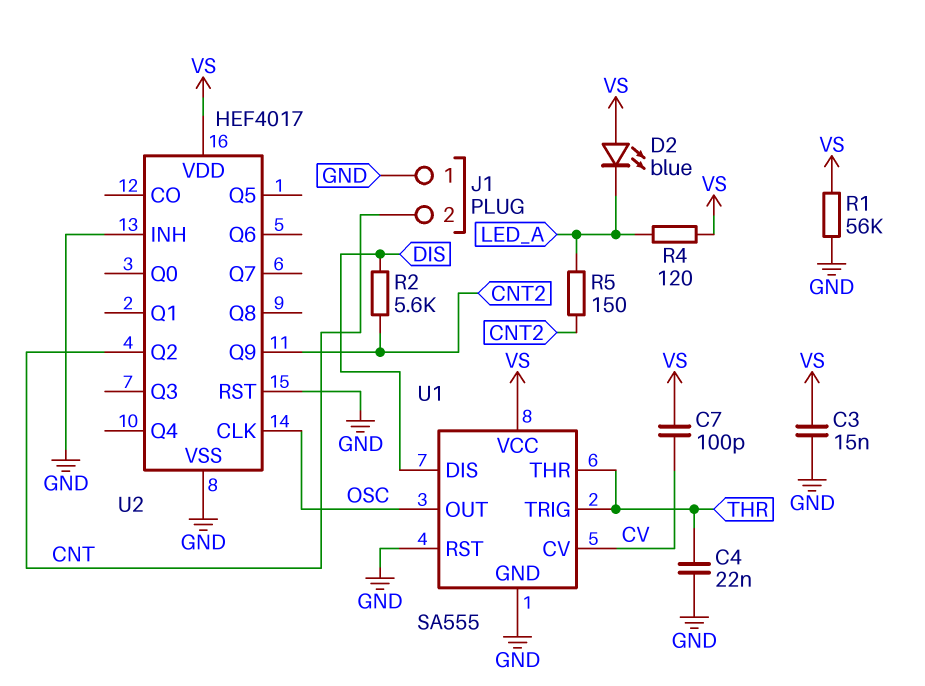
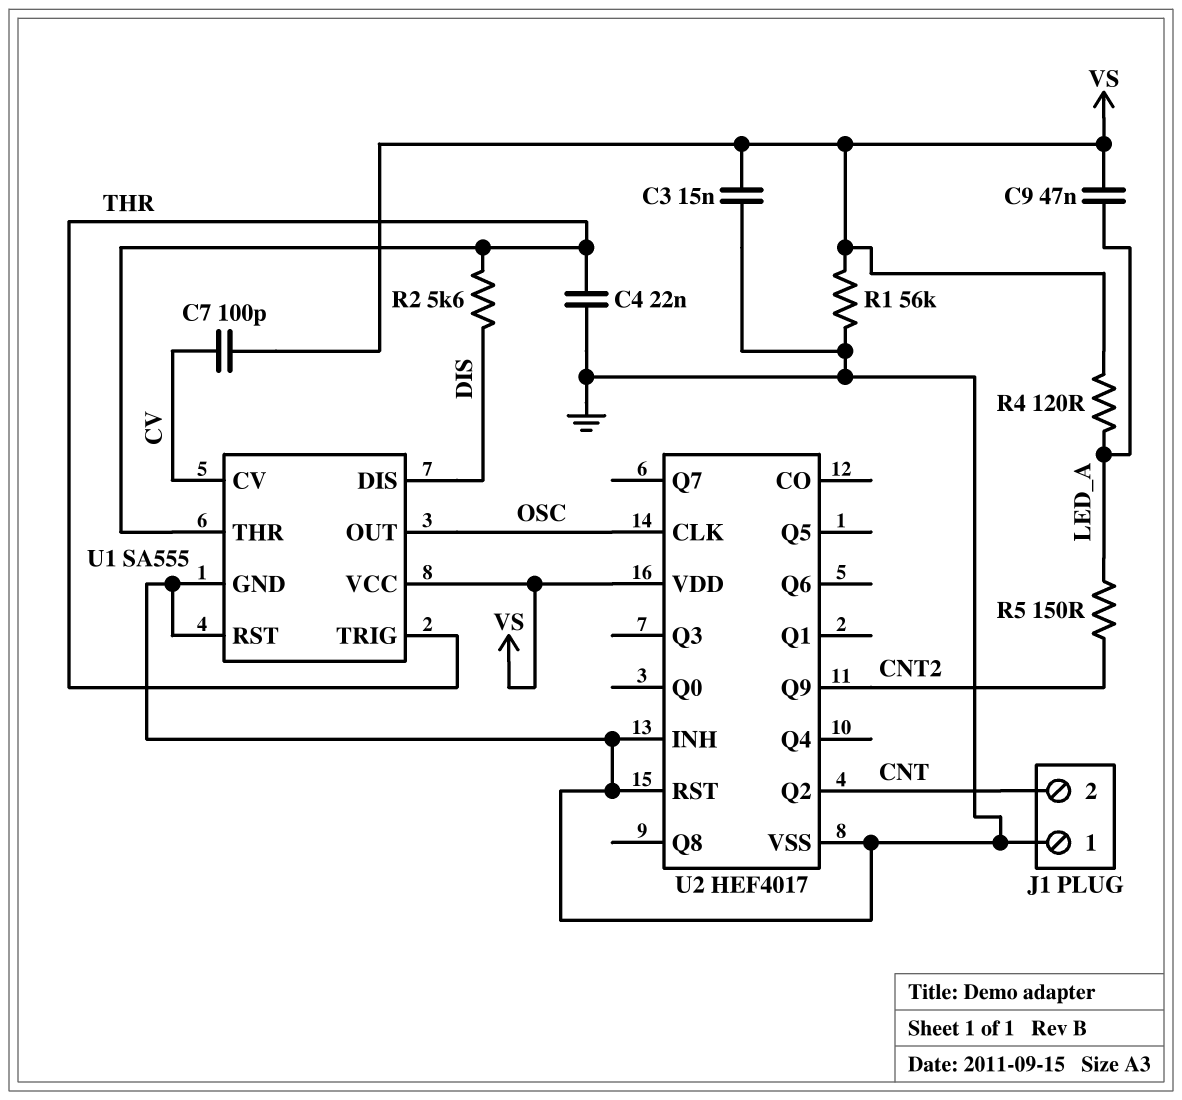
C9: none -> 47nF (LED_A, VS)
D2: LED blue (A VS, K LED_A) -> none
R2: 5.6k (CNT2, DIS) -> 5.6k (DIS, THR)

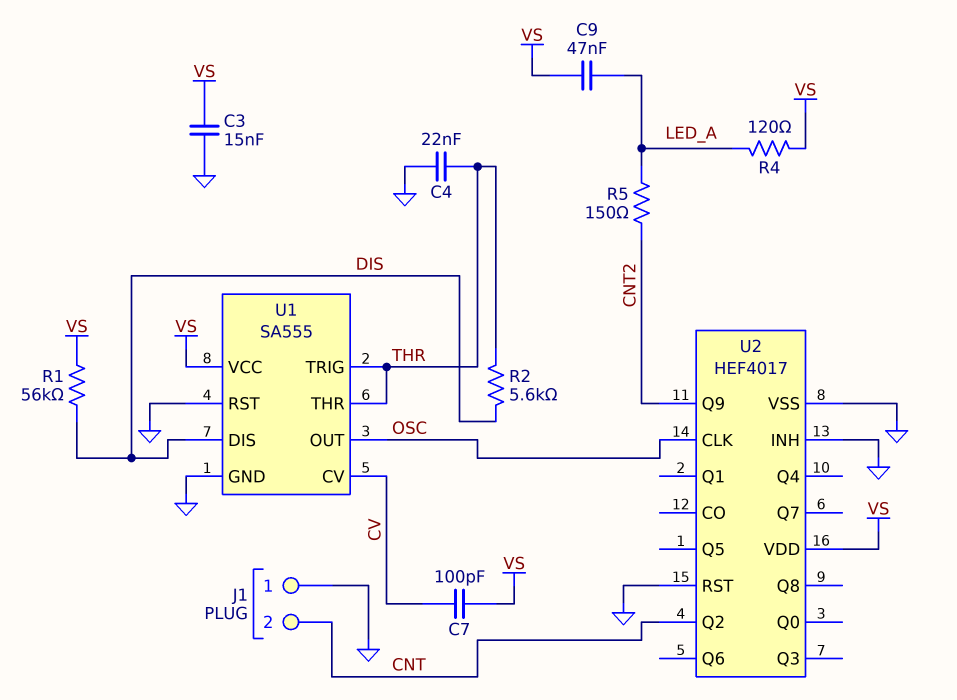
R1: 56k (GND, VS) -> 56k (DIS, VS)

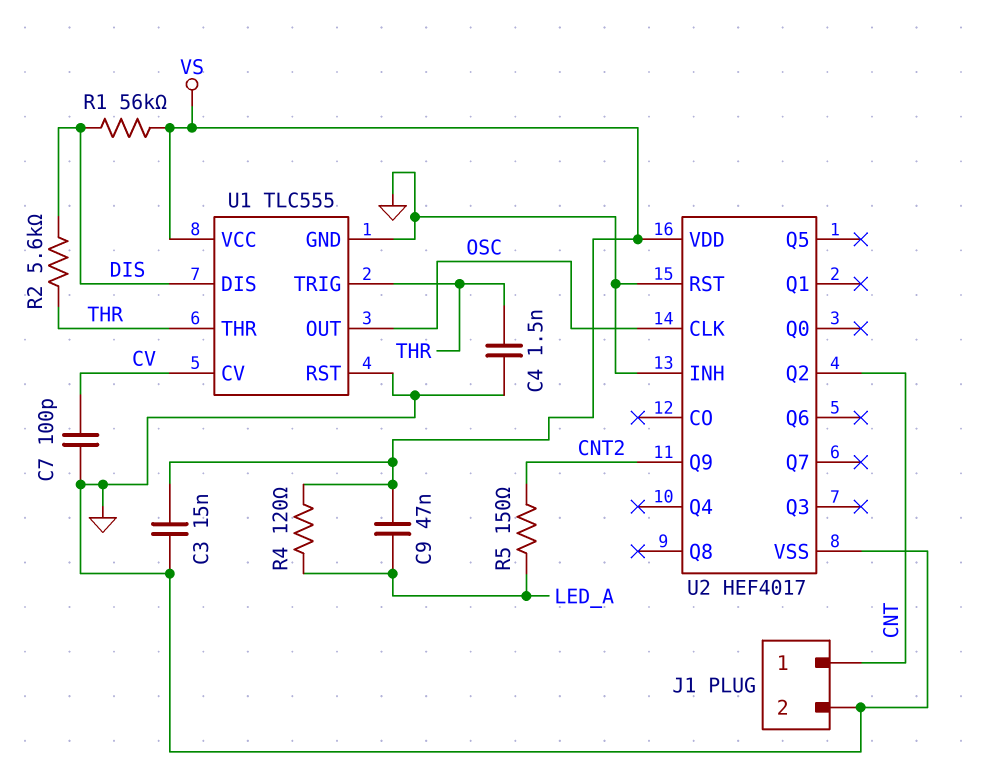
C4: 22nF (GND, THR) -> 1.5nF (GND, THR)
C7: 100pF (CV, VS) -> 100pF (CV, GND)
J1 pin 1: GND -> CNT
J1 pin 2: CNT -> GND
U1: SA555 -> TLC555

